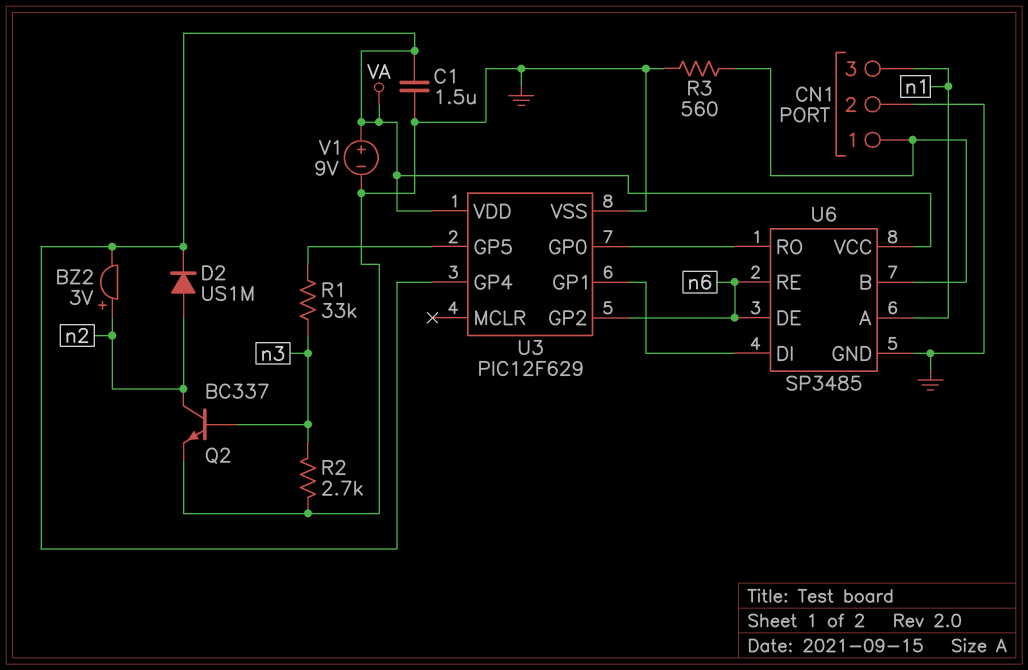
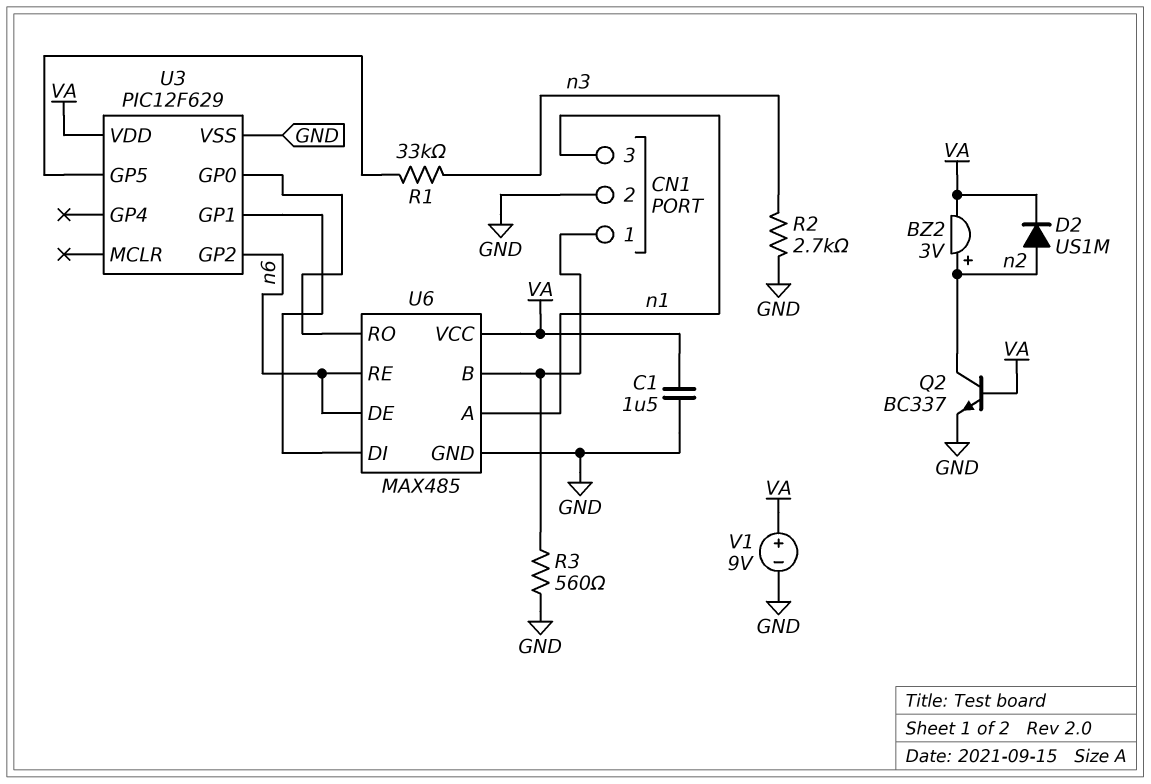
Q2: NPN BC337 (B n3, C n2, E GND) -> NPN BC337 (B VA, C n2, E GND)
U3 pin GP4: VA -> none
U6: SP3485 -> MAX485

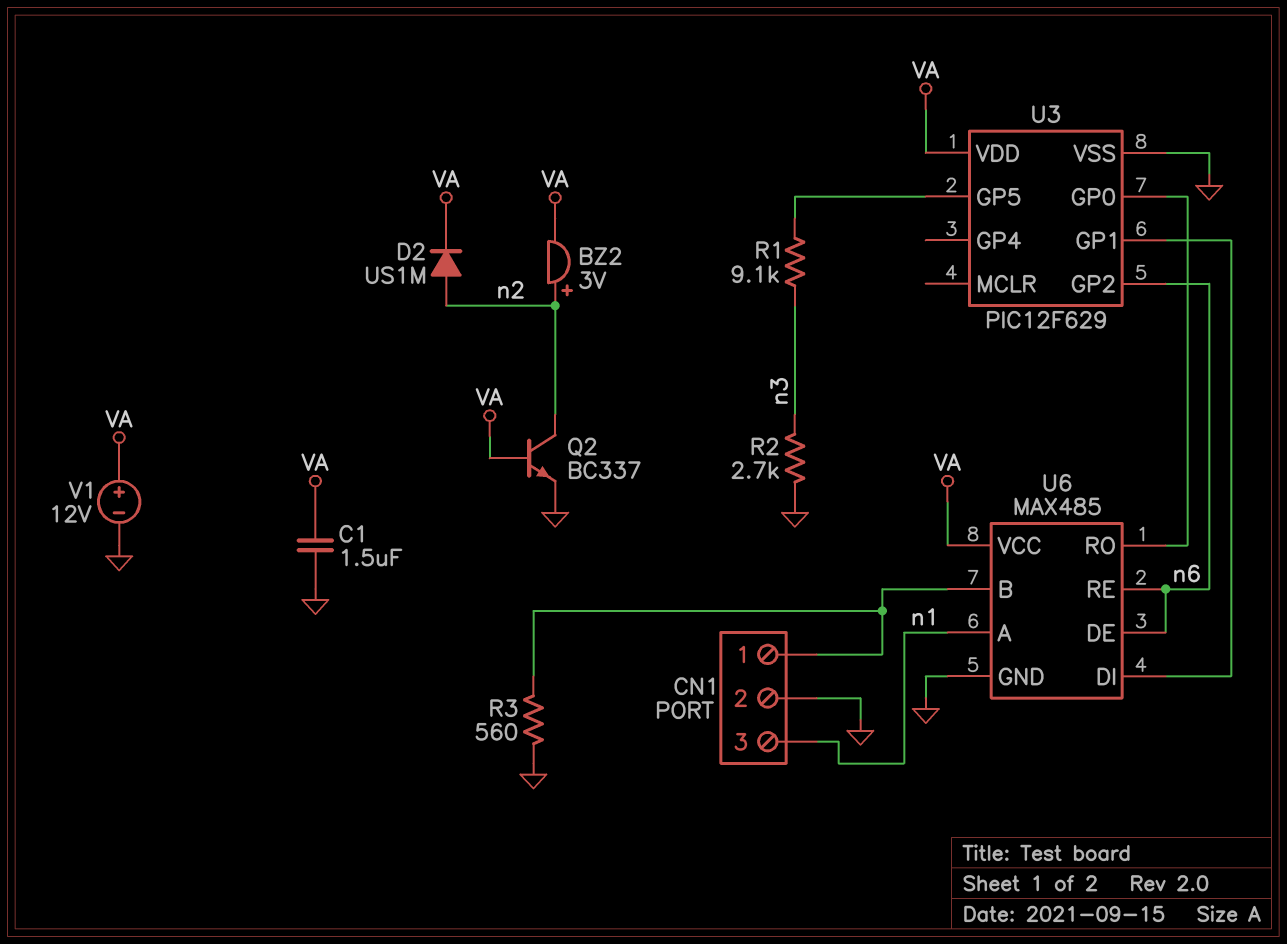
R1: 33k (U3/GP5, n3) -> 9.1k (U3/GP5, n3)
V1: 9V (plus VA, minus GND) -> 12V (plus VA, minus GND)

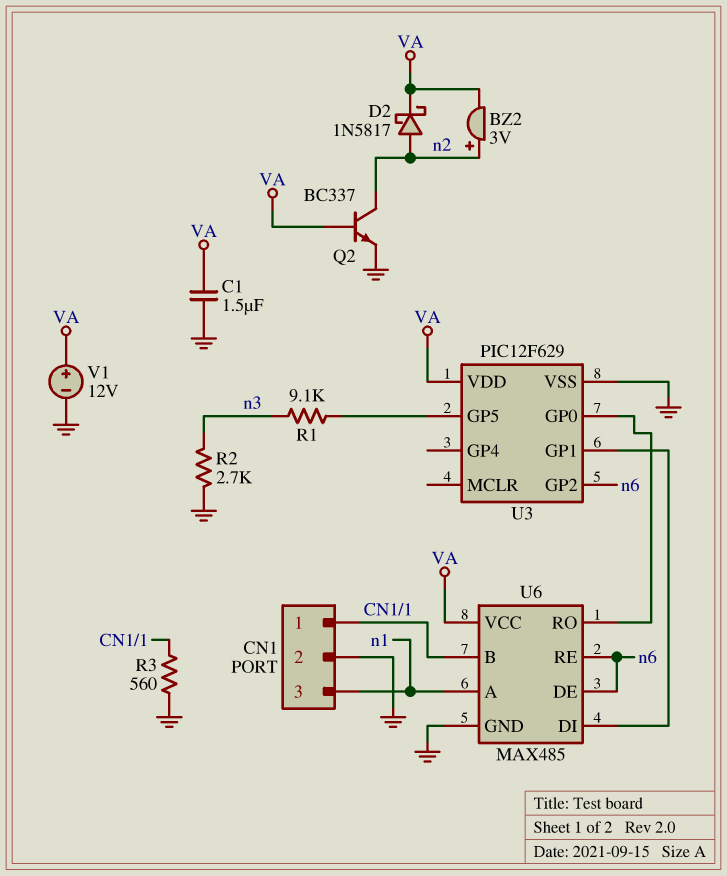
D2: diode US1M (A n2, K VA) -> schottky 1N5817 (A n2, K VA)

